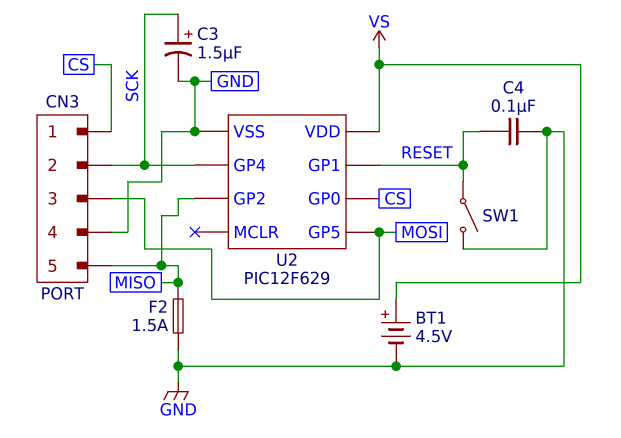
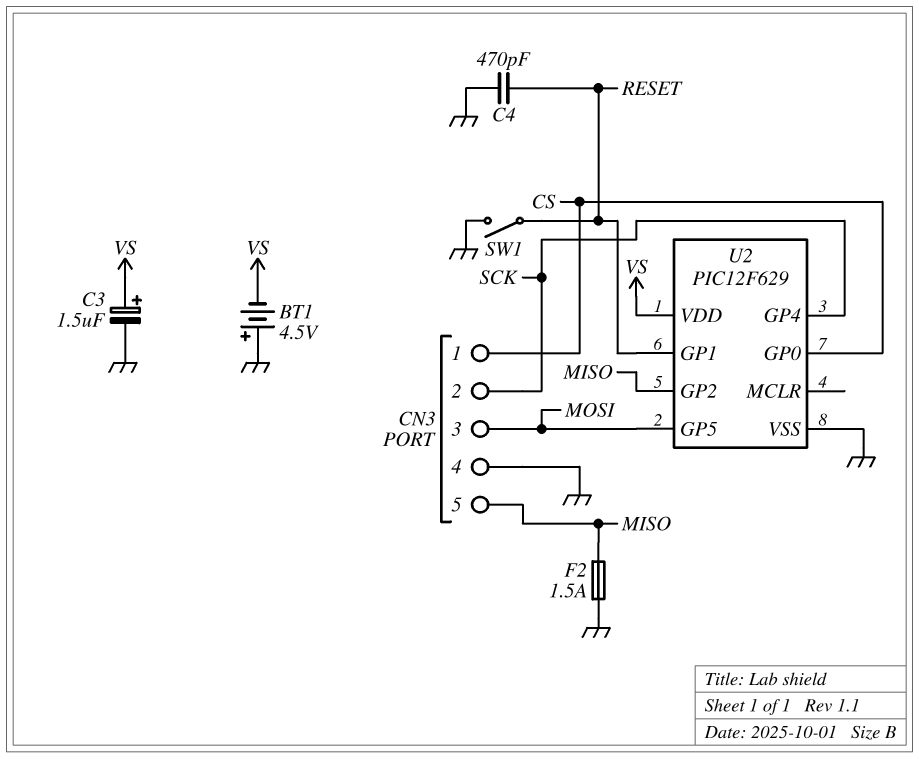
BT1: 4.5V (plus VS, minus GND) -> 4.5V (plus GND, minus VS)
C3: 1.5uF (plus SCK, minus GND) -> 1.5uF (plus VS, minus GND)
C4: 100nF (GND, RESET) -> 470pF (GND, RESET)

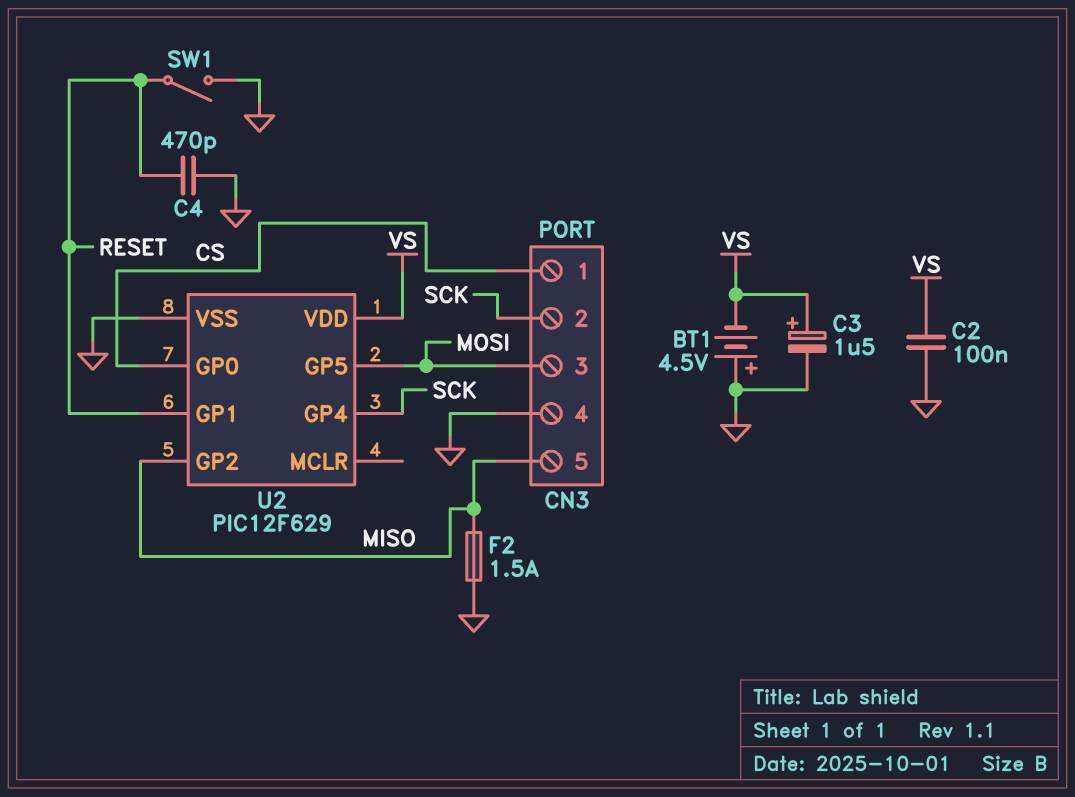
C2: none -> 100nF (GND, VS)

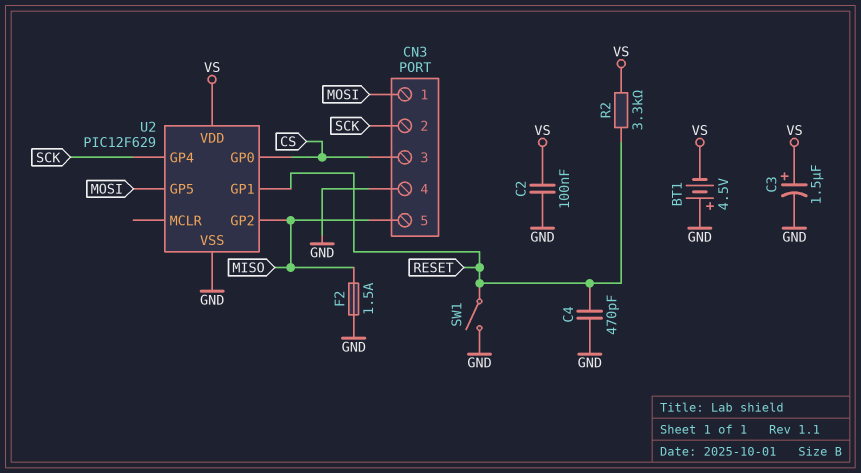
CN3 pin 1: CS -> MOSI
CN3 pin 3: MOSI -> CS
R2: none -> 3.3k (RESET, VS)

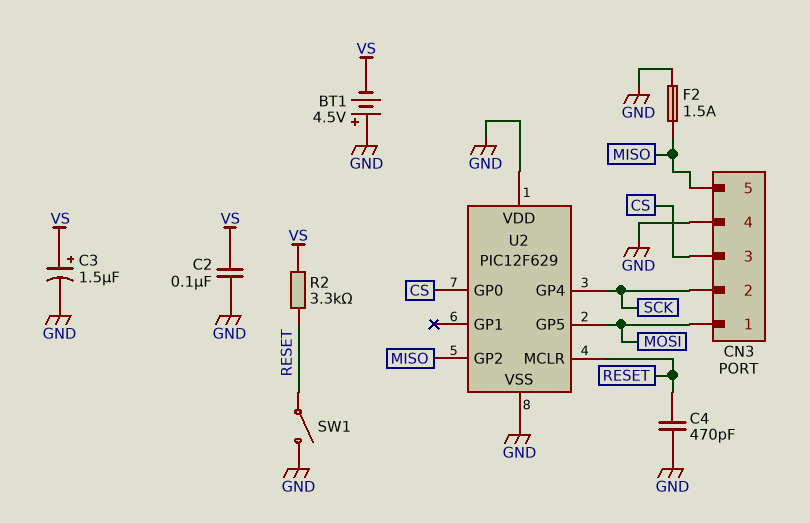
U2 pin GP1: RESET -> none
U2 pin MCLR: none -> RESET
U2 pin VDD: VS -> GND

